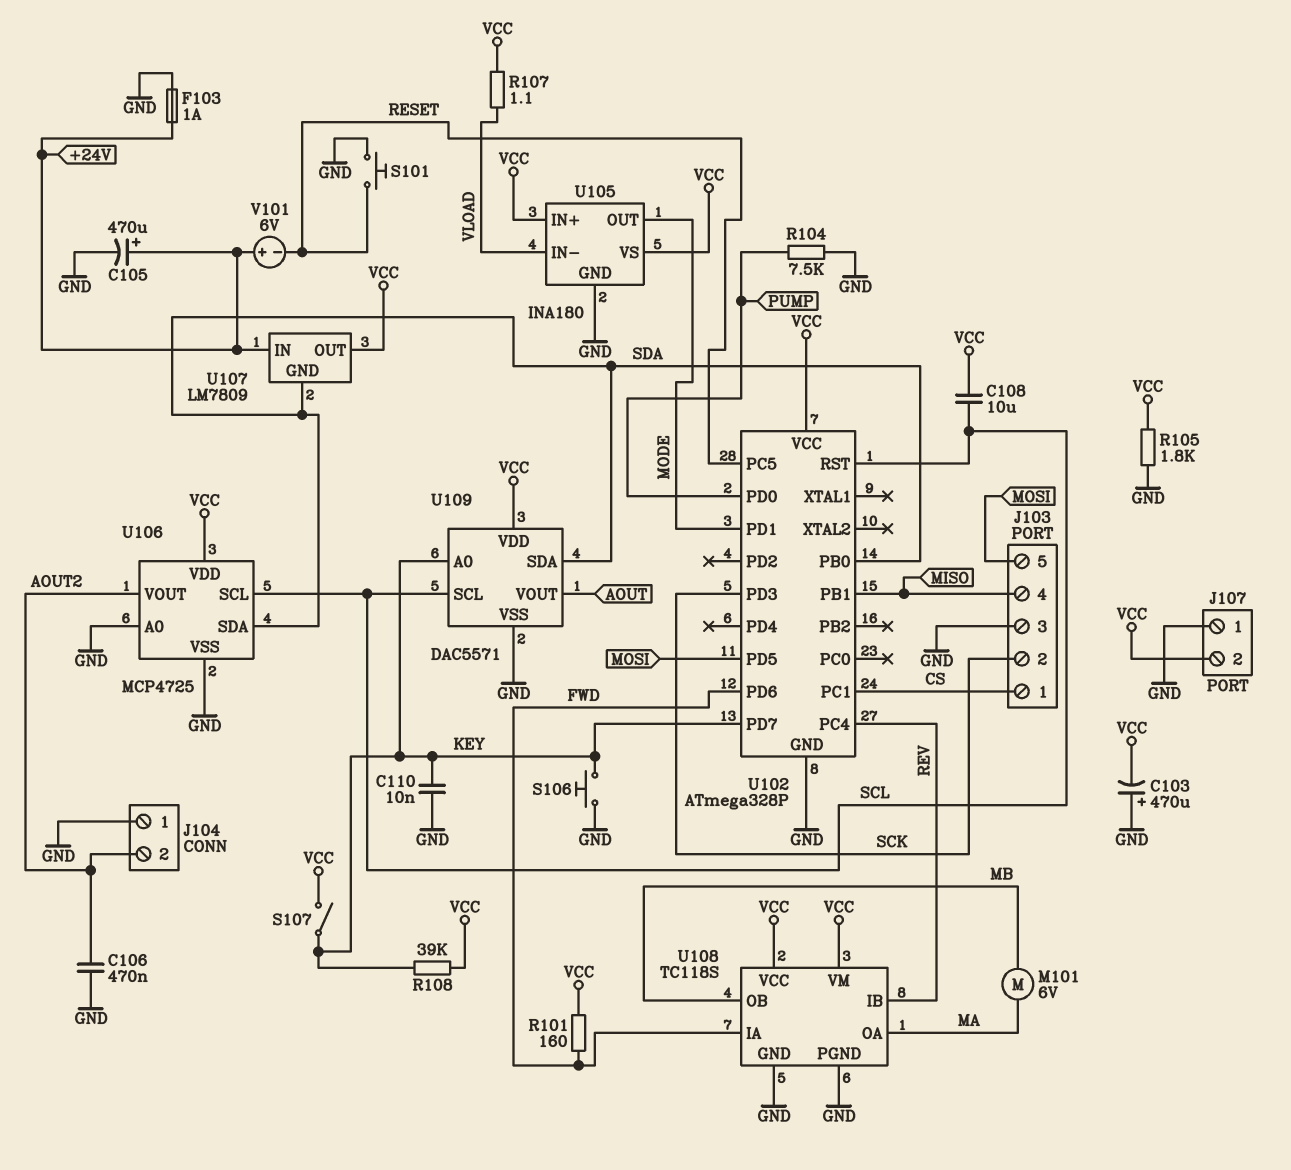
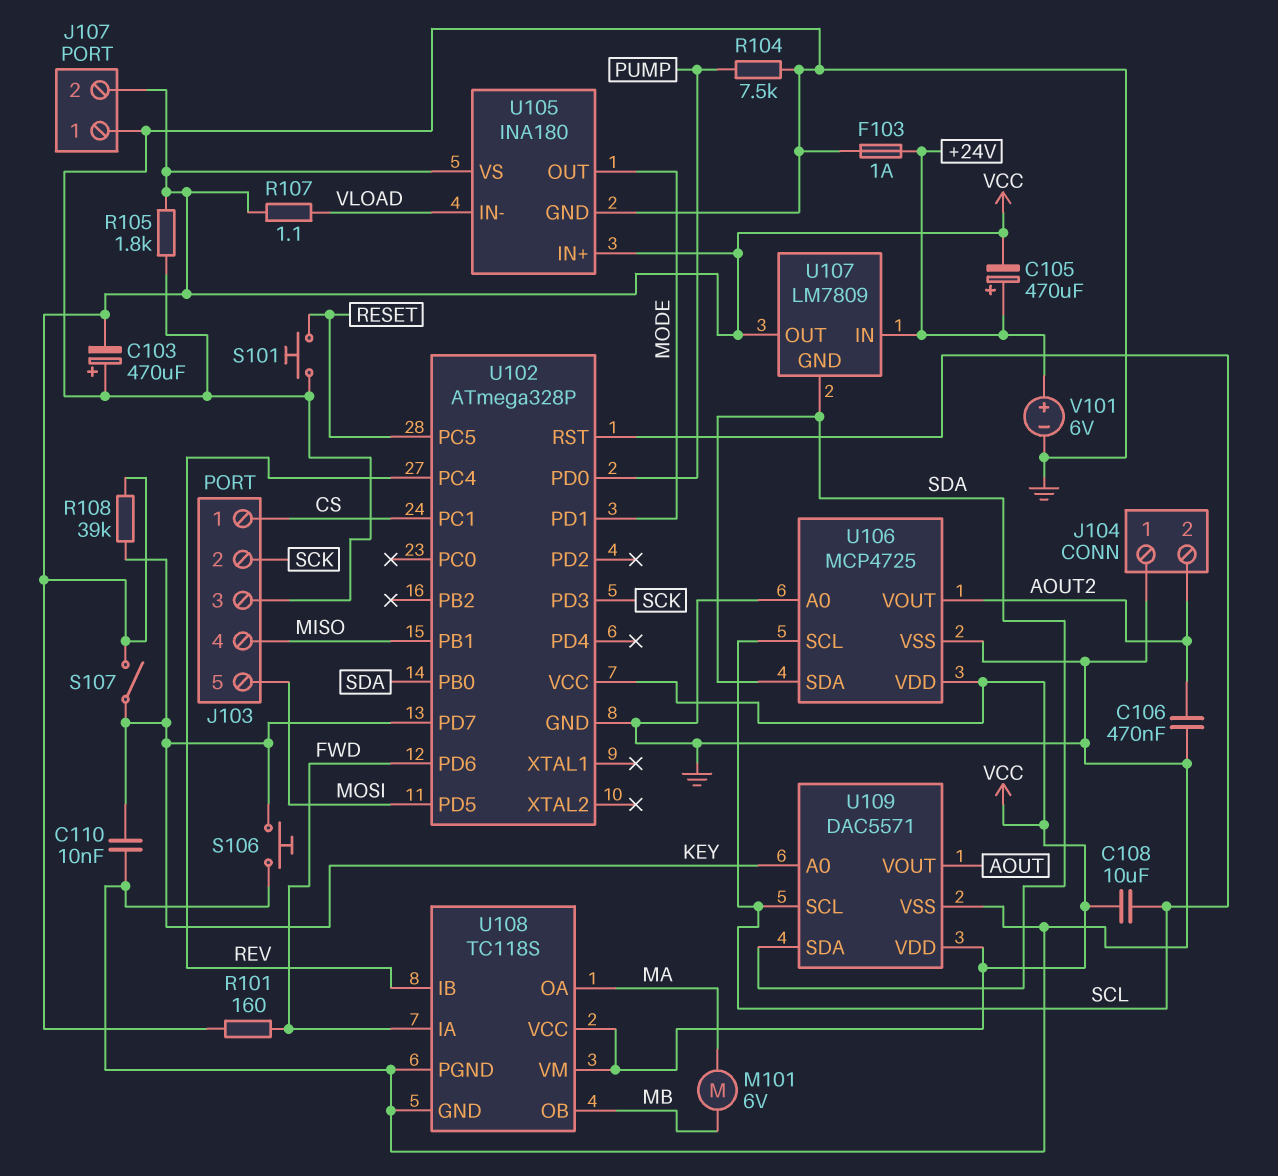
C105: 470uF (plus +24V, minus GND) -> 470uF (plus +24V, minus VCC)
V101: 6V (plus +24V, minus RESET) -> 6V (plus +24V, minus GND)

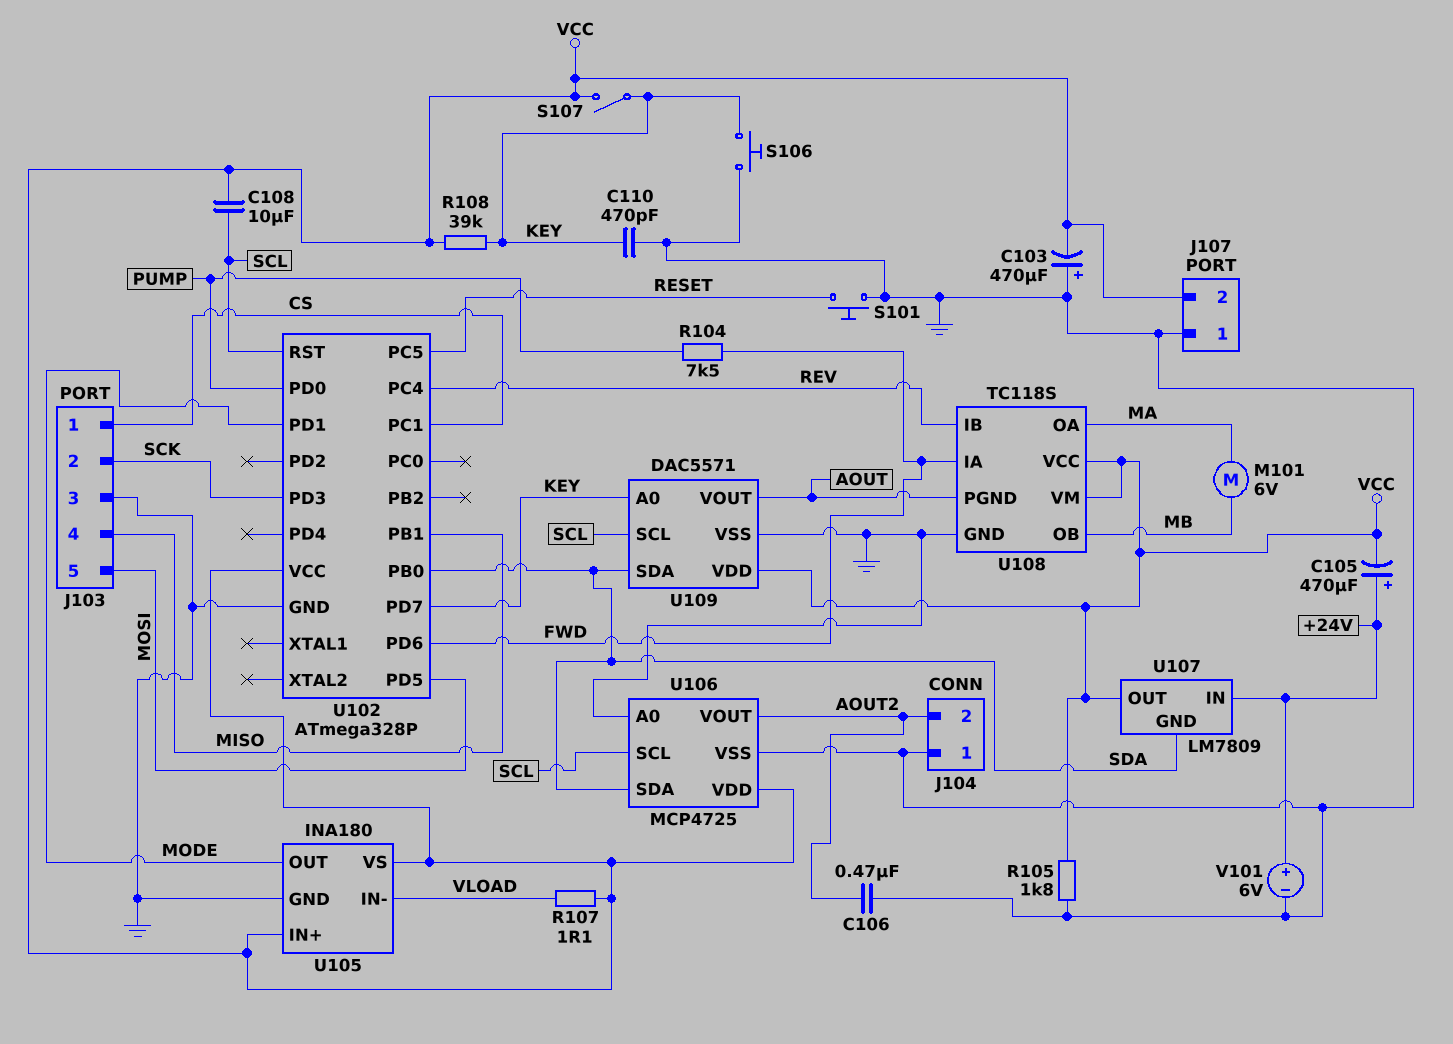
C110: 10nF (GND, KEY) -> 470pF (GND, KEY)
F103: 1A (+24V, GND) -> none
R101: 160 (FWD, VCC) -> none
R104: 7.5k (GND, PUMP) -> 7.5k (FWD, PUMP)
U108 pin PGND: GND -> AOUT

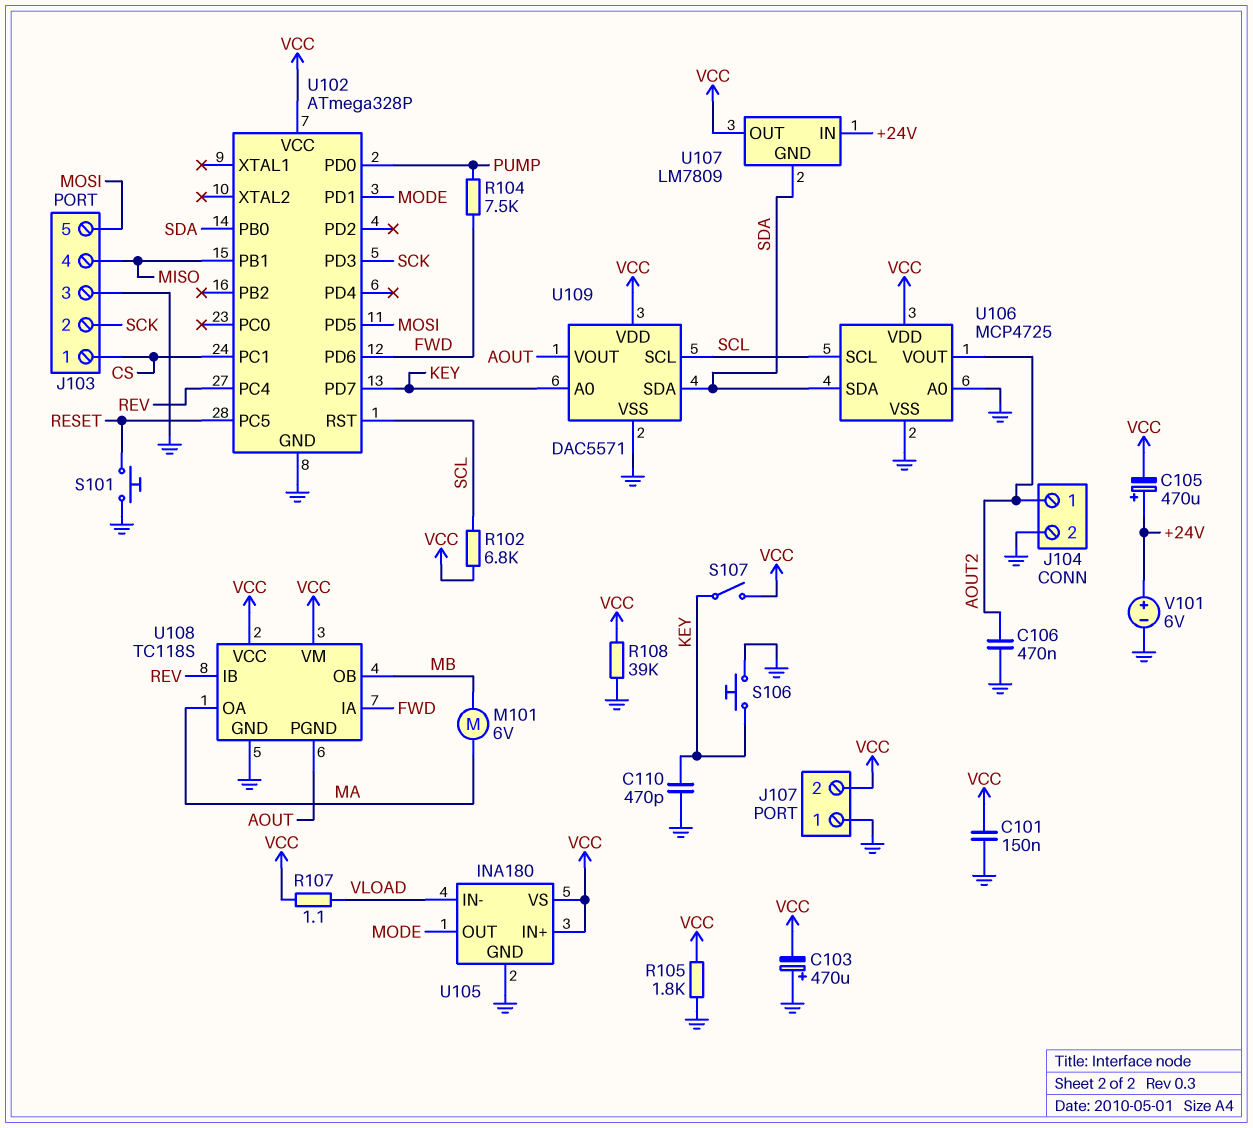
C101: none -> 150nF (GND, VCC)
C108: 10uF (SCL, VCC) -> none
J104 pin 1: GND -> AOUT2
J104 pin 2: AOUT2 -> GND
R102: none -> 6.8k (SCL, VCC)
R108: 39k (KEY, VCC) -> 39k (GND, VCC)

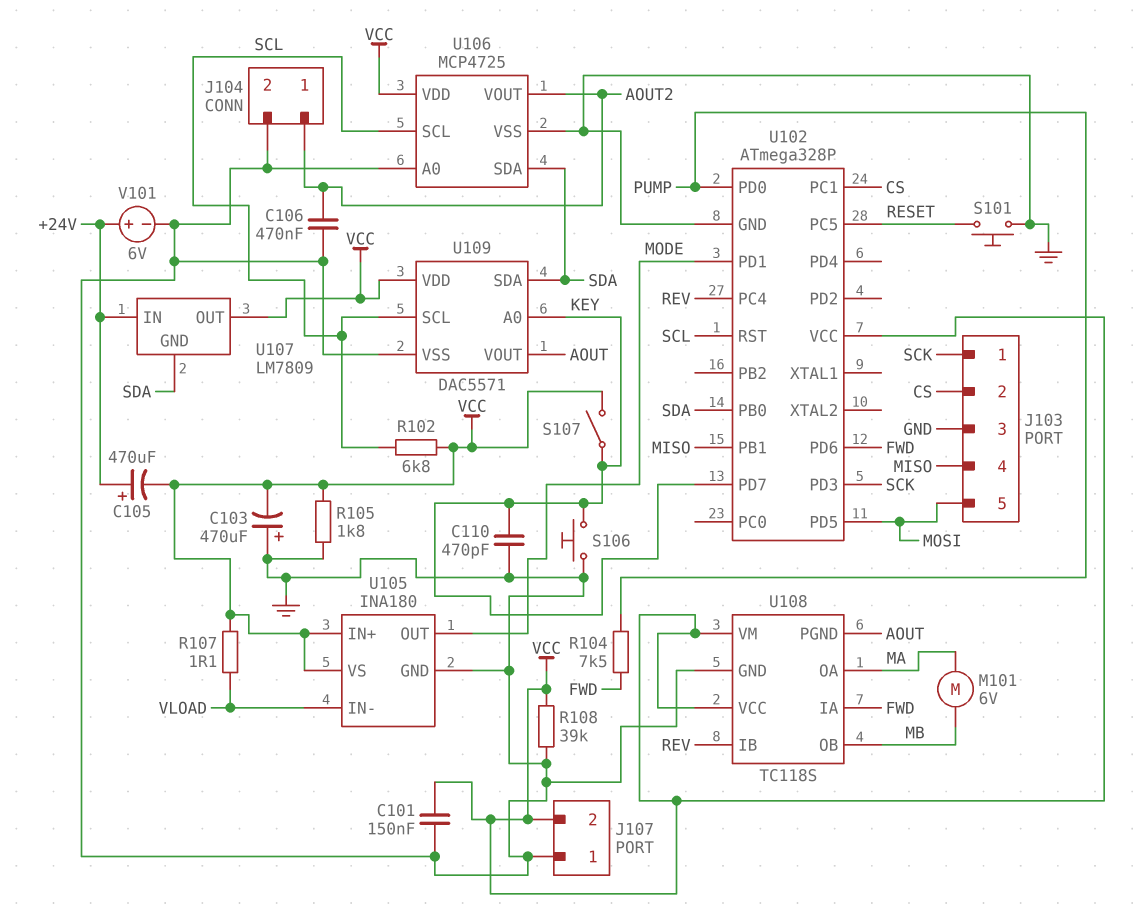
J103 pin 1: CS -> SCK
J103 pin 2: SCK -> CS

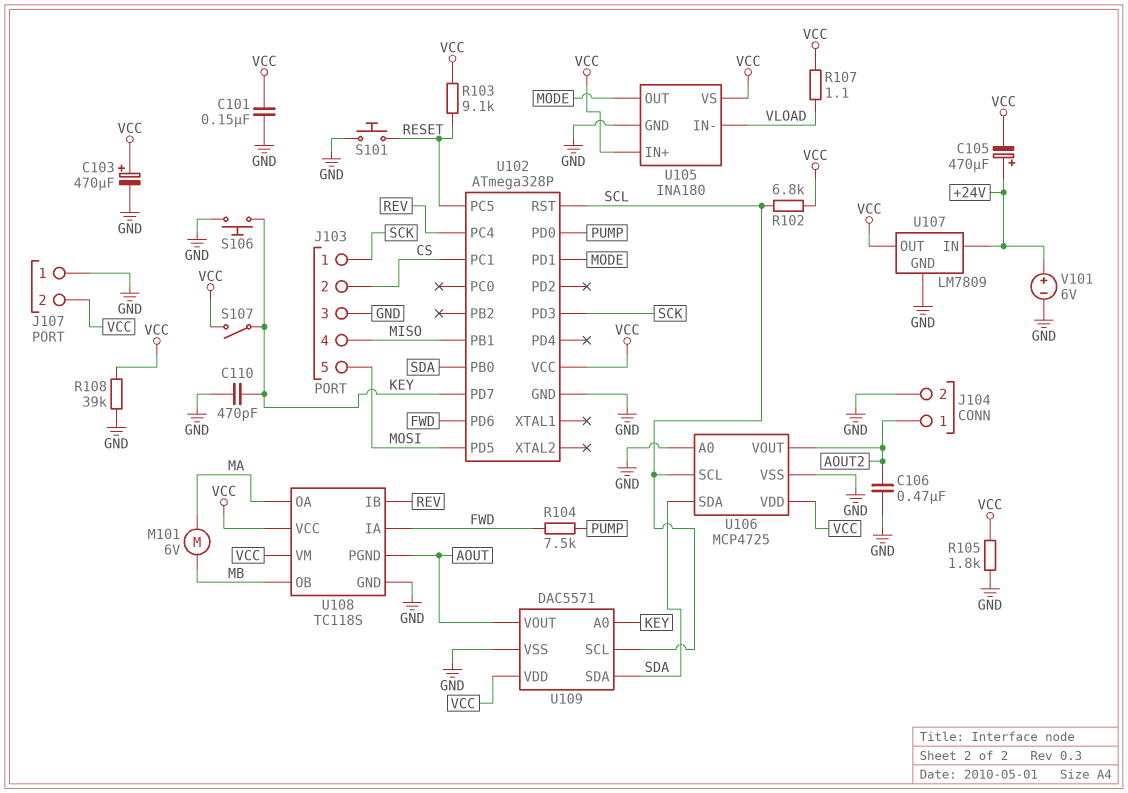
C103: 470uF (plus GND, minus VCC) -> 470uF (plus VCC, minus GND)
R103: none -> 9.1k (RESET, VCC)
U107 pin GND: SDA -> GND

